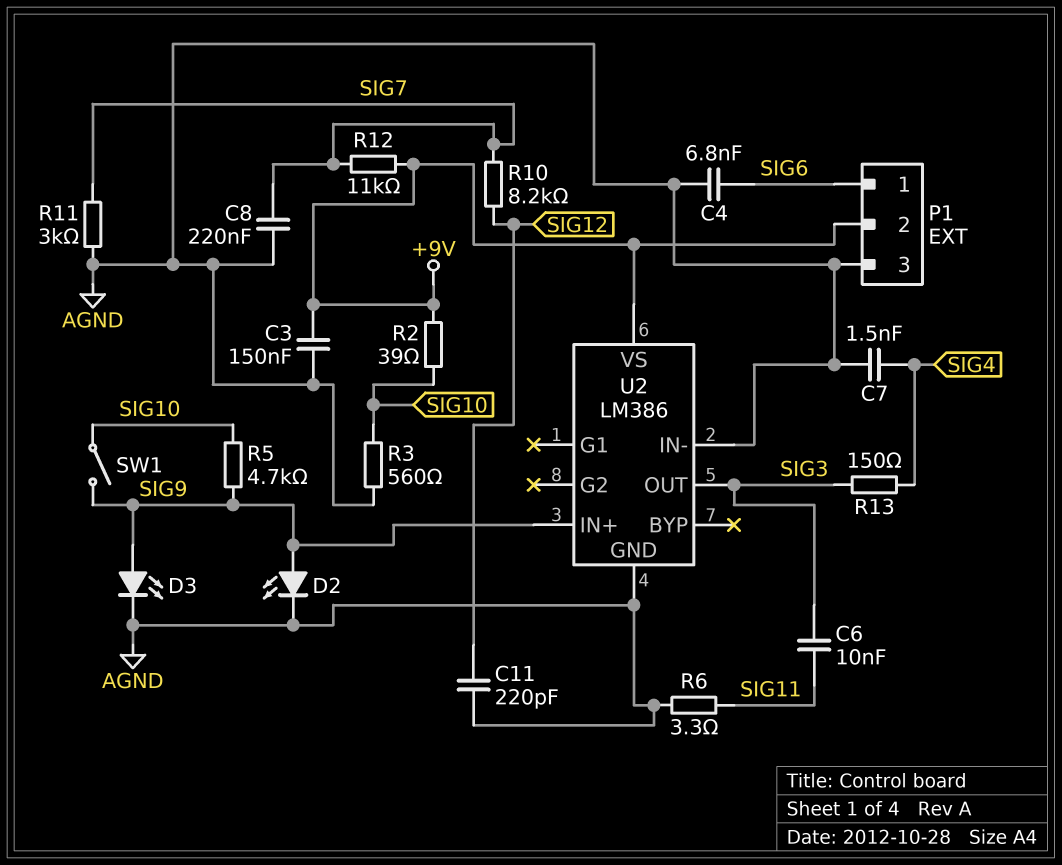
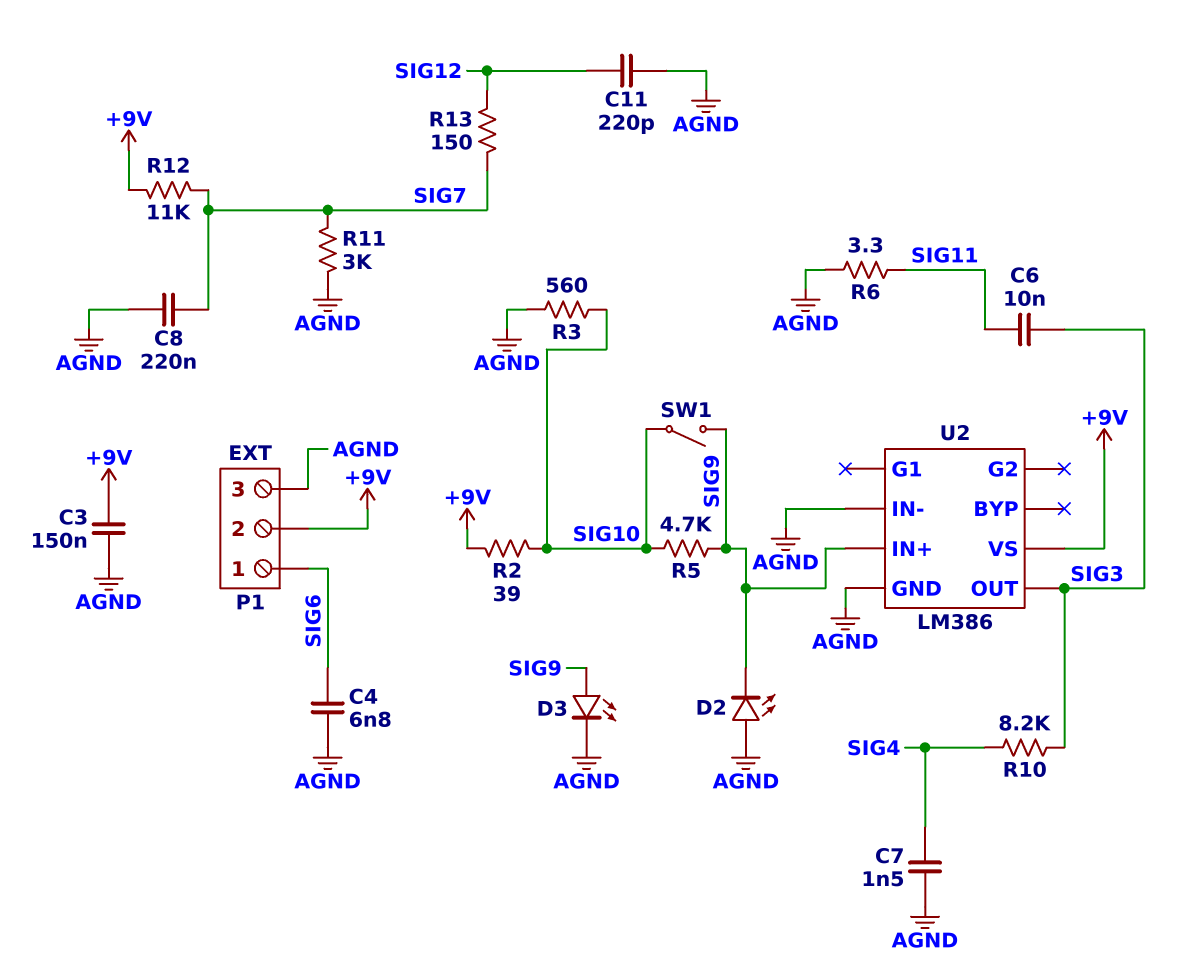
D2: LED (A SIG9, K AGND) -> LED (A AGND, K SIG9)
R10: 8.2k (SIG7, SIG12) -> 8.2k (SIG3, SIG4)
R13: 150 (SIG3, SIG4) -> 150 (SIG7, SIG12)

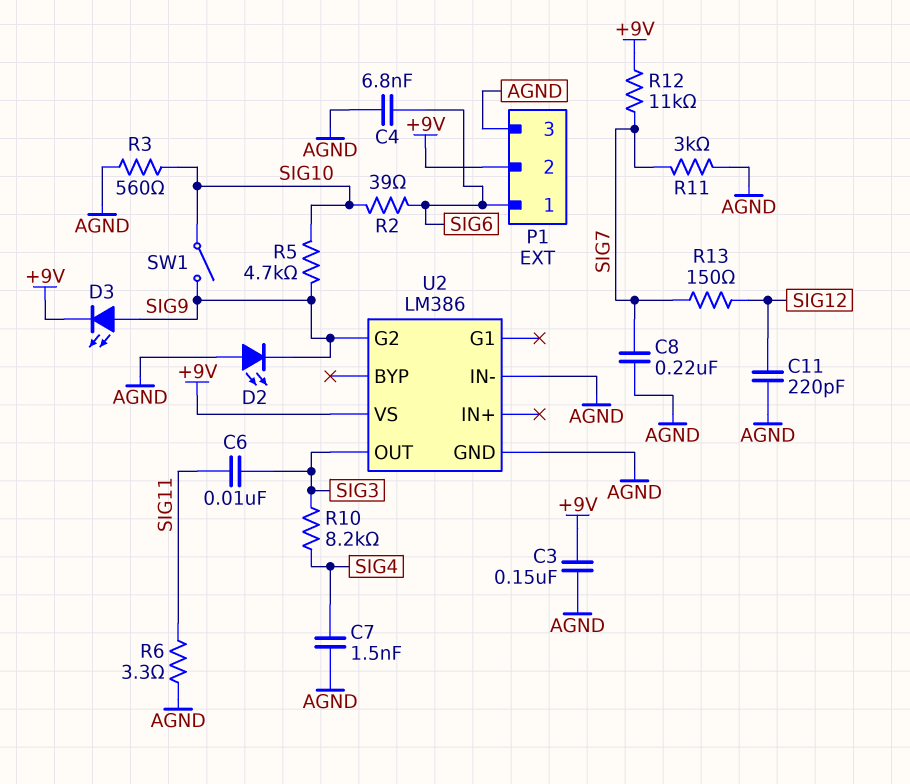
D3: LED (A SIG9, K AGND) -> LED (A SIG9, K +9V)
R2: 39 (+9V, SIG10) -> 39 (SIG6, SIG10)
U2 pin G2: none -> SIG9
U2 pin IN+: SIG9 -> none

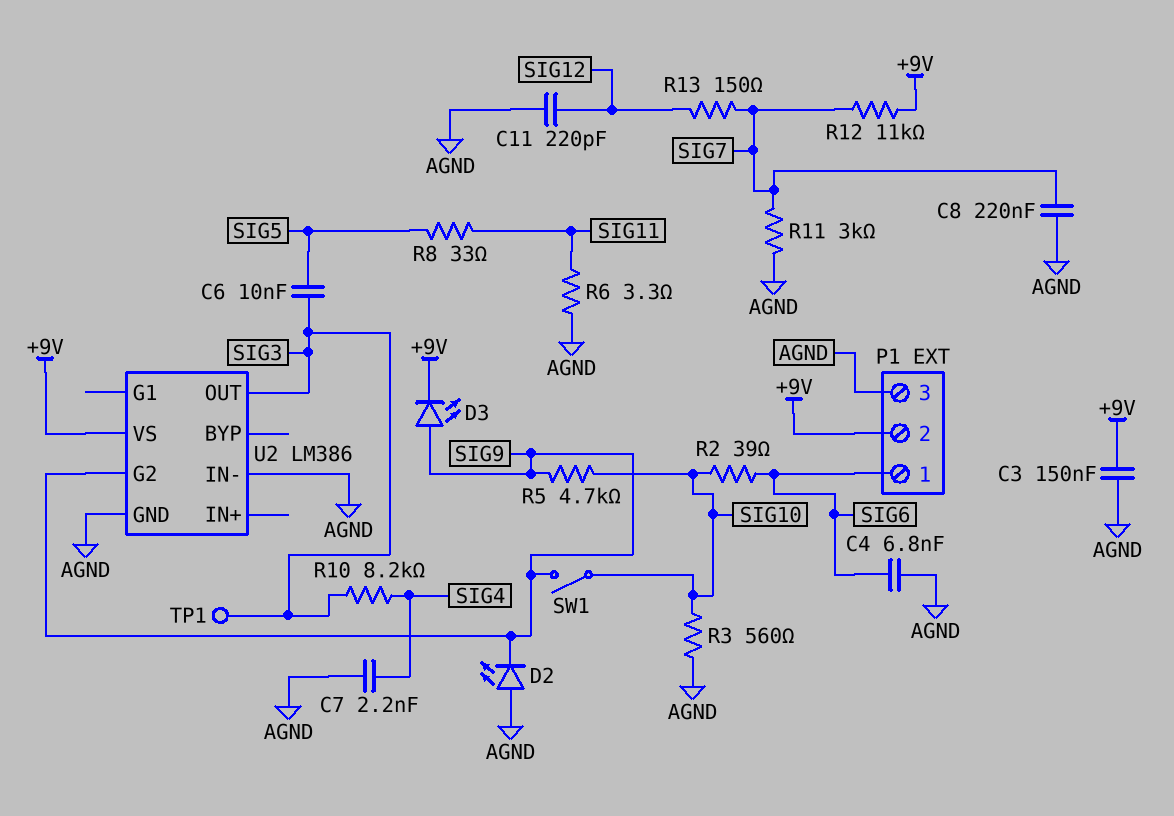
C6: 10nF (SIG3, SIG11) -> 10nF (SIG3, SIG5)
C7: 1.5nF (AGND, SIG4) -> 2.2nF (AGND, SIG4)
R8: none -> 33 (SIG5, SIG11)
TP1: none -> test point (SIG3)

